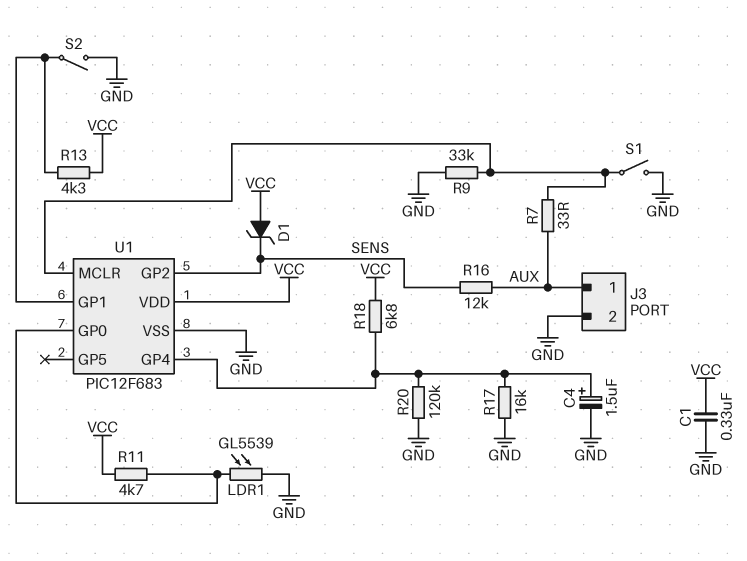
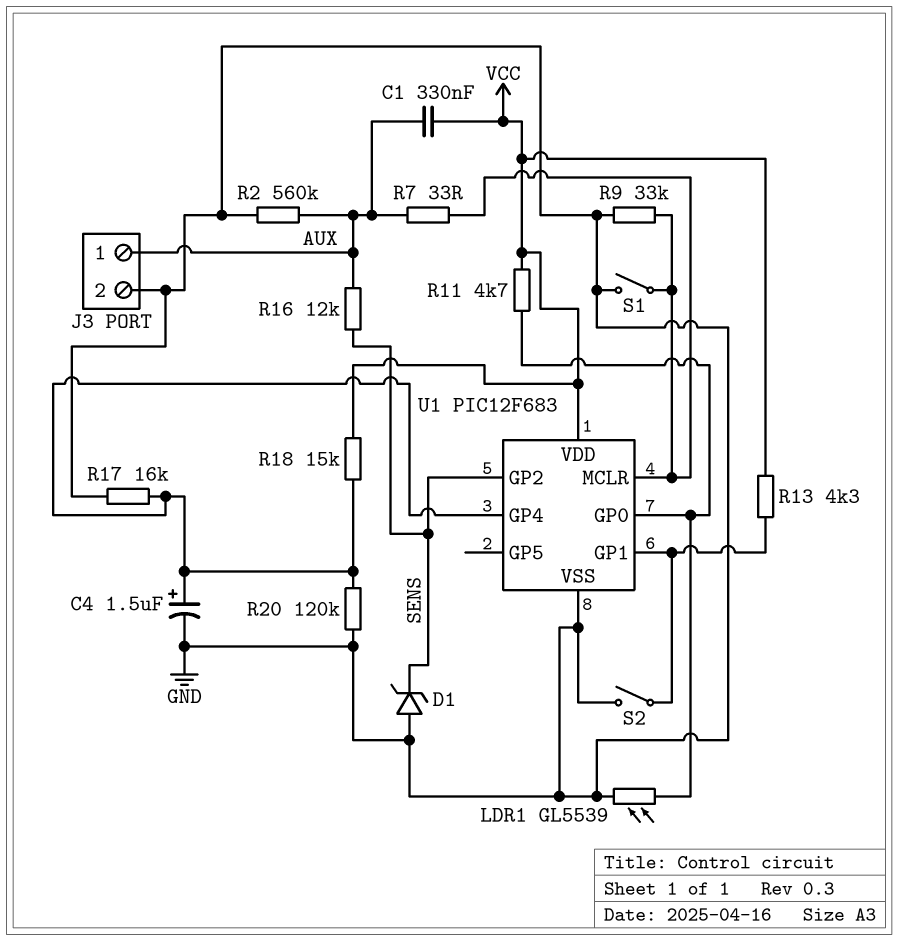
C1: 330nF (GND, VCC) -> 330nF (AUX, VCC)
D1: zener (A VCC, K SENS) -> zener (A GND, K SENS)
R2: none -> 560k (AUX, GND)
R18: 6.8k (U1/GP4, VCC) -> 15k (U1/GP4, VCC)

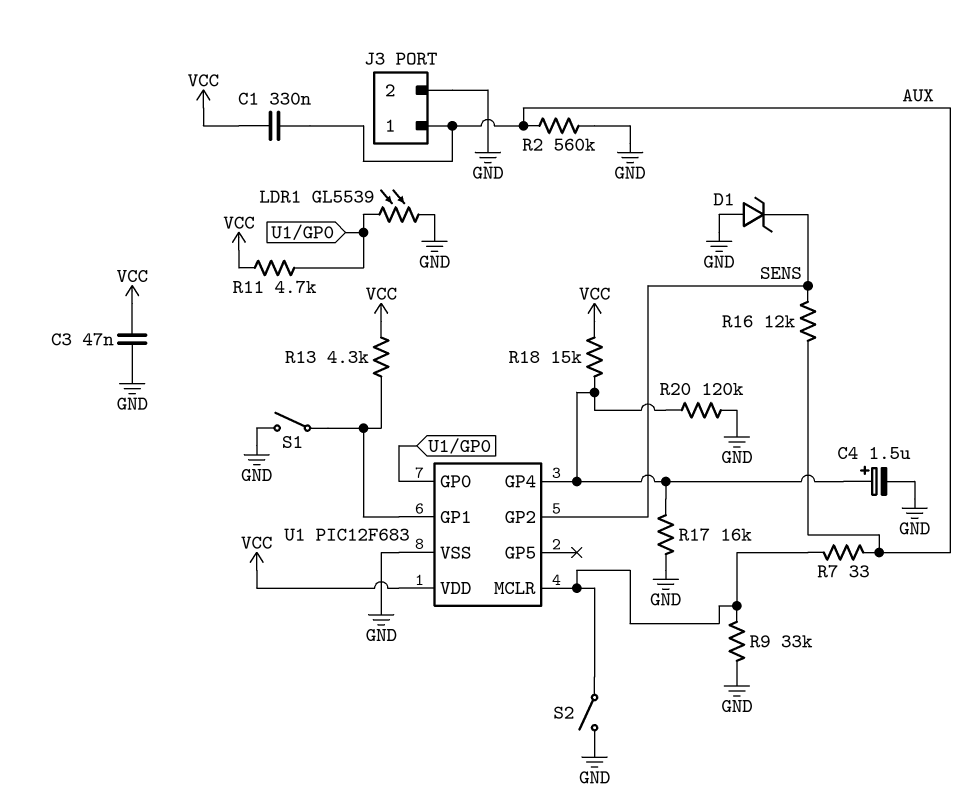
C3: none -> 47nF (GND, VCC)
S1: switch (GND, U1/MCLR) -> switch (GND, U1/GP1)
S2: switch (GND, U1/GP1) -> switch (GND, U1/MCLR)

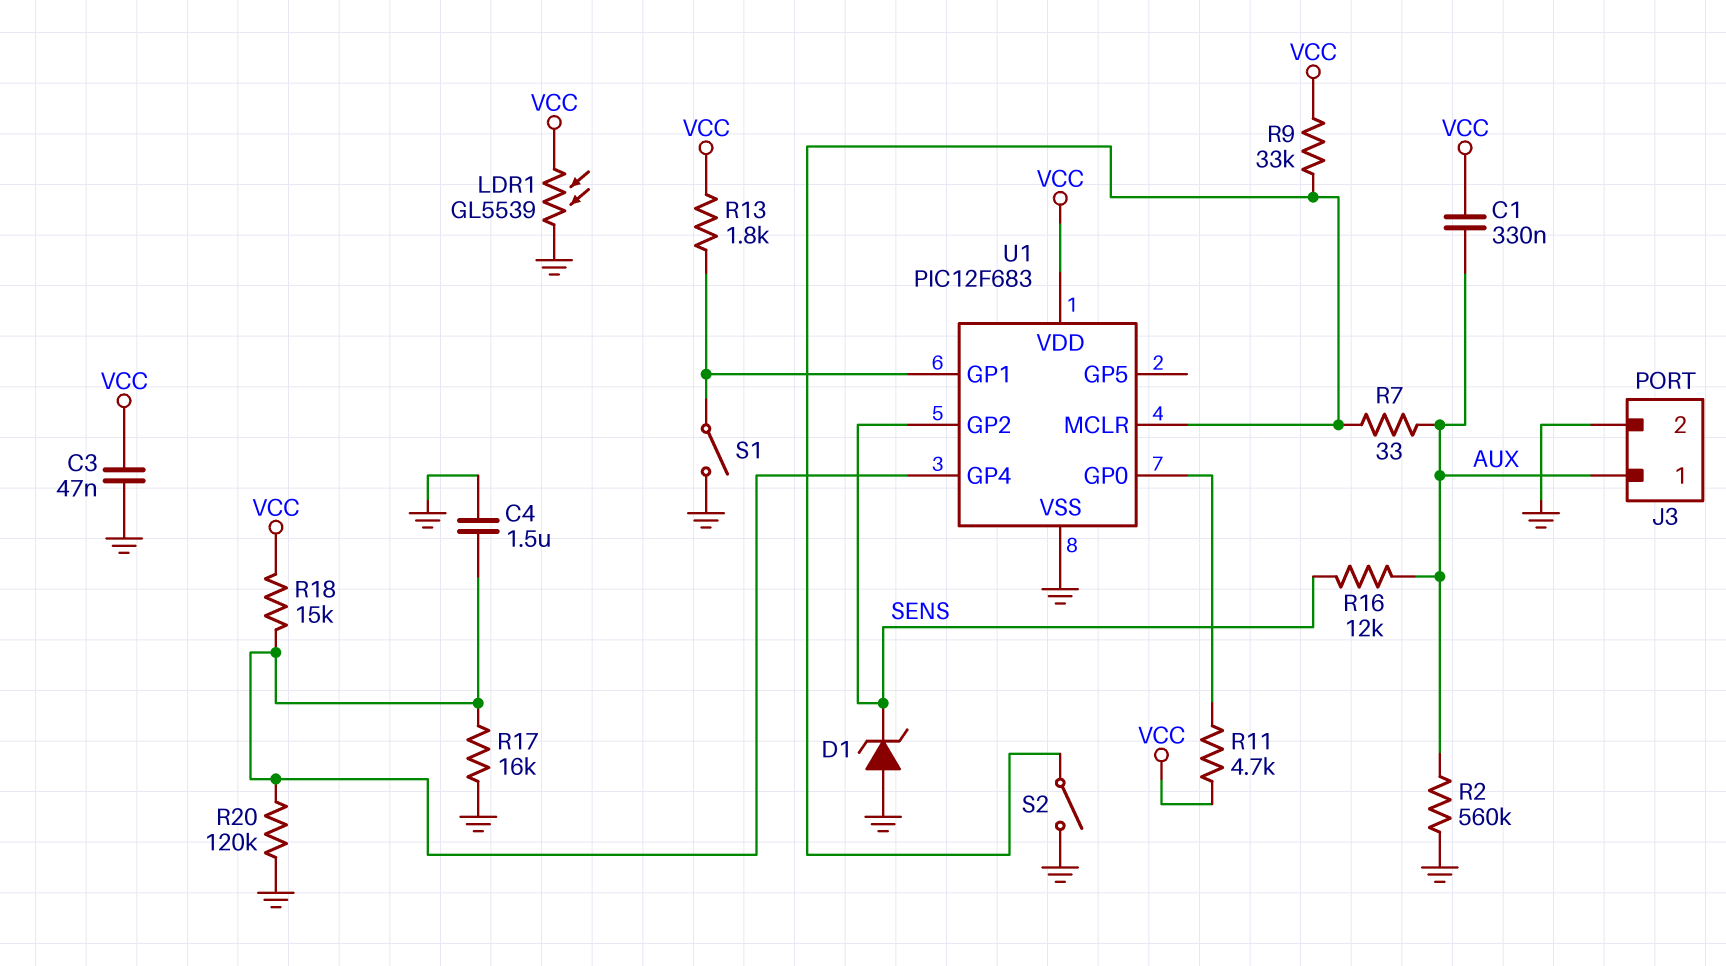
C4: 1.5uF (plus U1/GP4, minus GND) -> 1.5uF (GND, U1/GP4)
LDR1: GL5539 (GND, U1/GP0) -> GL5539 (GND, VCC)
R9: 33k (GND, U1/MCLR) -> 33k (U1/MCLR, VCC)
R13: 4.3k (U1/GP1, VCC) -> 1.8k (U1/GP1, VCC)

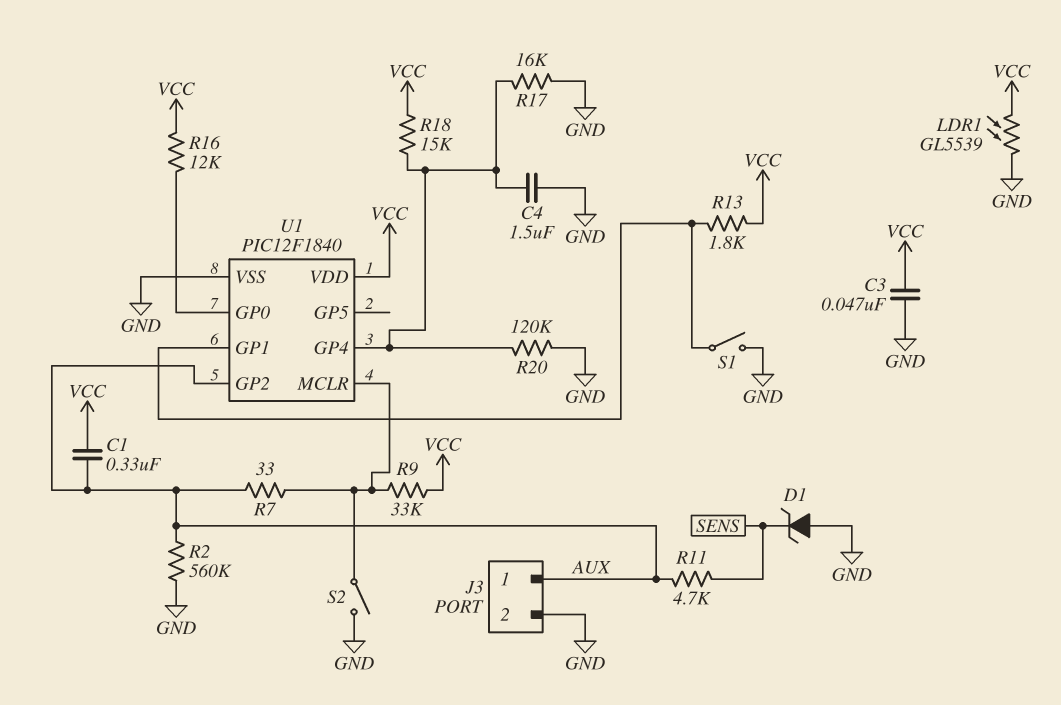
R11: 4.7k (U1/GP0, VCC) -> 4.7k (AUX, SENS)
R16: 12k (AUX, SENS) -> 12k (U1/GP0, VCC)
U1: PIC12F683 -> PIC12F1840
U1 pin GP2: SENS -> AUX

